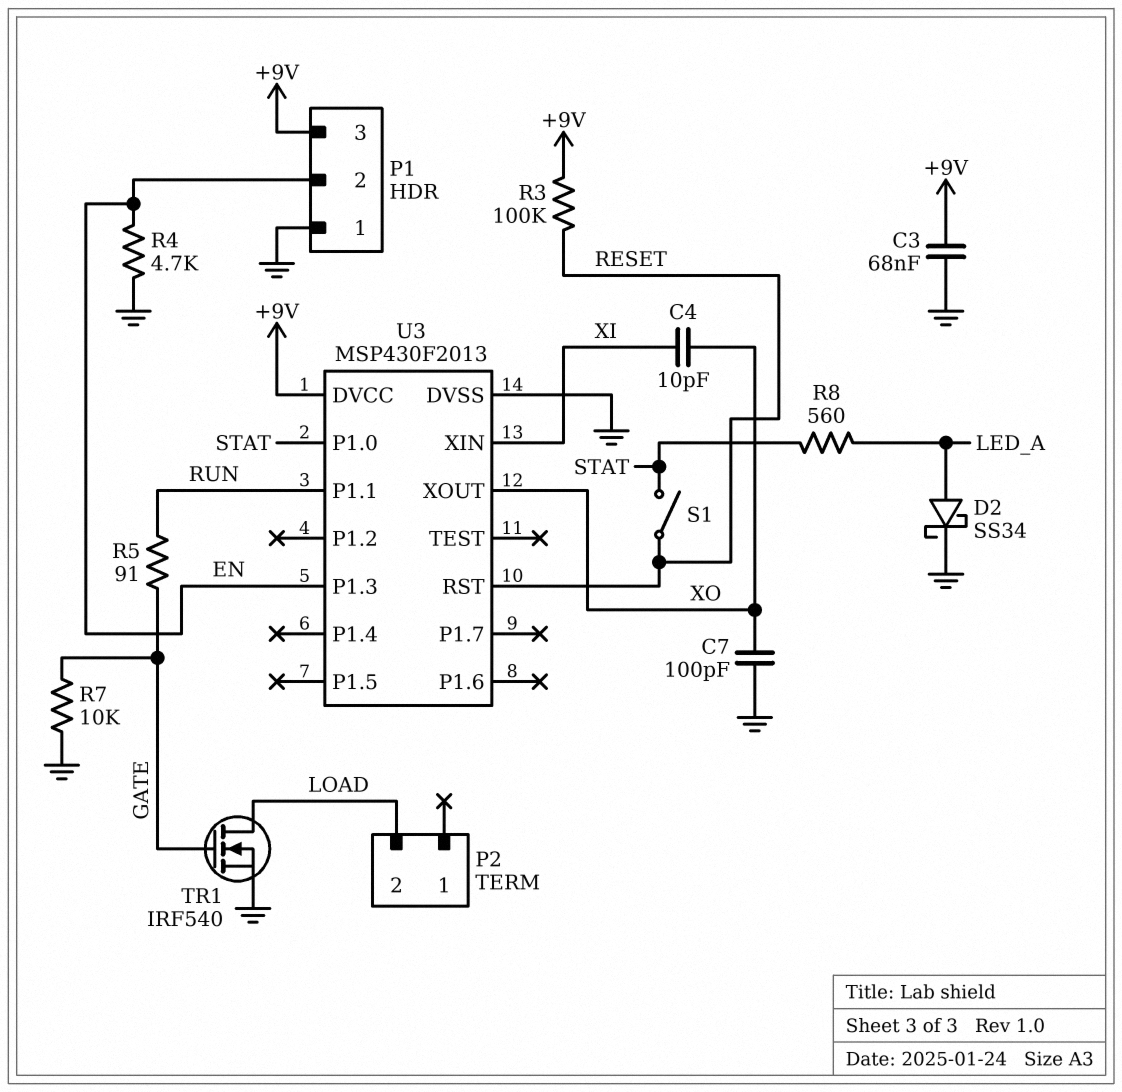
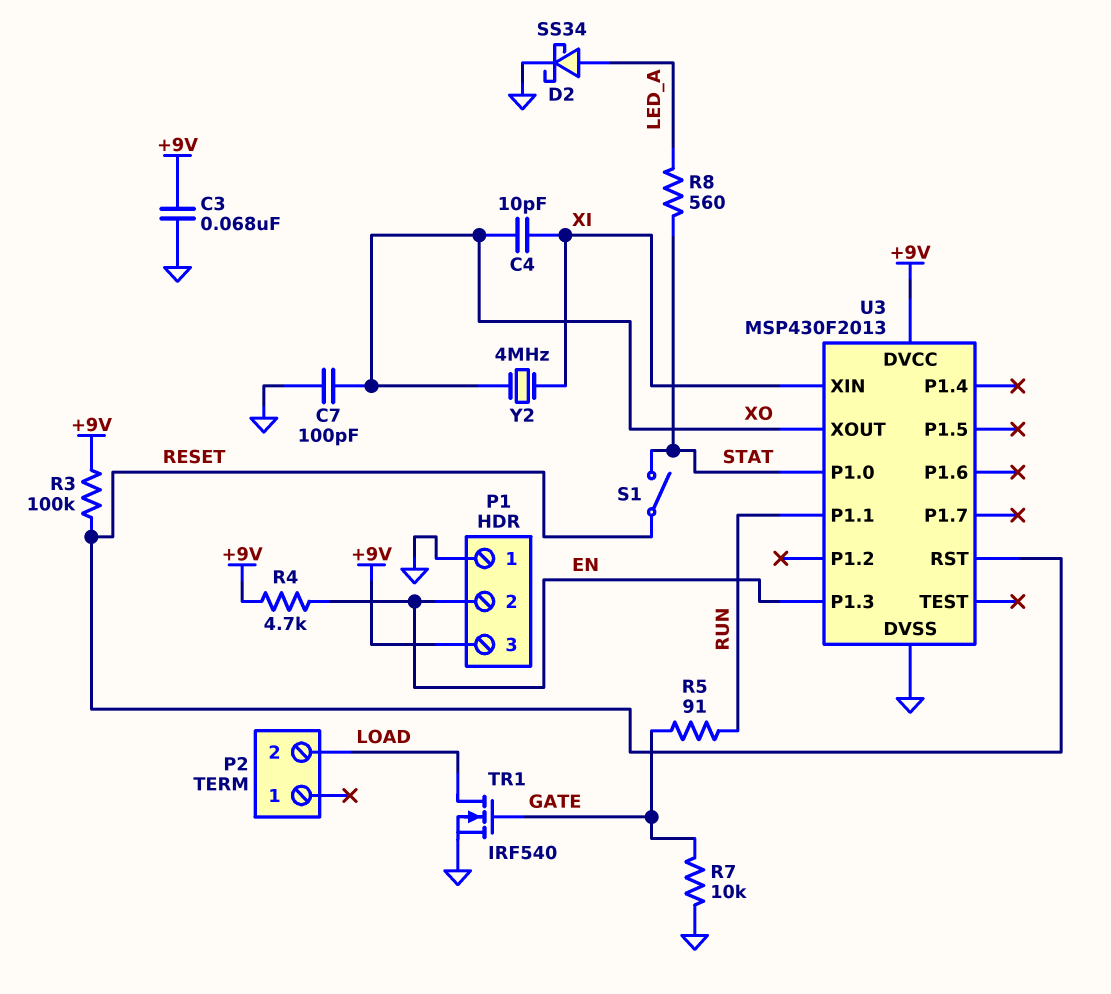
R4: 4.7k (EN, GND) -> 4.7k (+9V, EN)
Y2: none -> 4MHz (XI, XO)

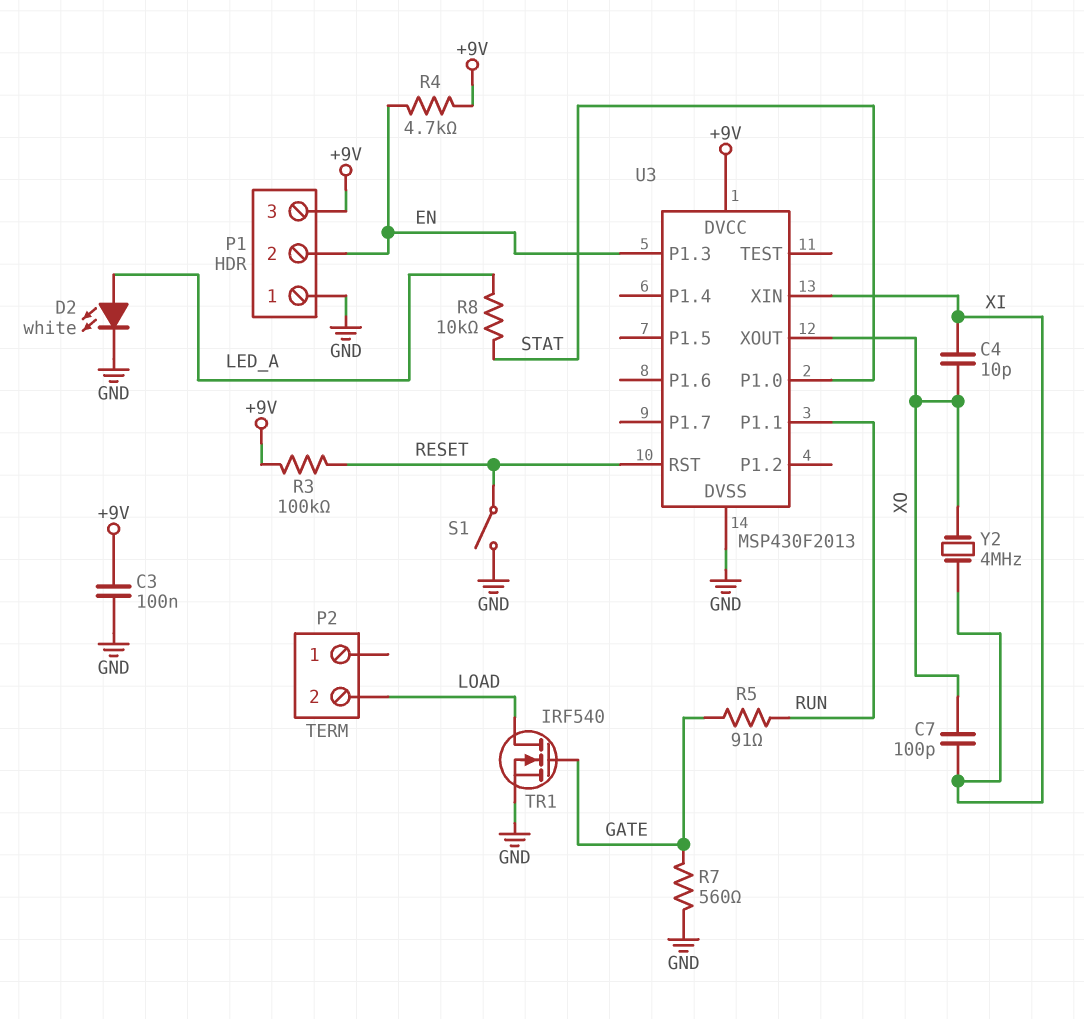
C3: 68nF (+9V, GND) -> 100nF (+9V, GND)
C7: 100pF (GND, XO) -> 100pF (XI, XO)
D2: schottky SS34 (A LED_A, K GND) -> LED white (A LED_A, K GND)
R7: 10k (GATE, GND) -> 560 (GATE, GND)
R8: 560 (LED_A, STAT) -> 10k (LED_A, STAT)
S1: switch (RESET, STAT) -> switch (GND, RESET)

